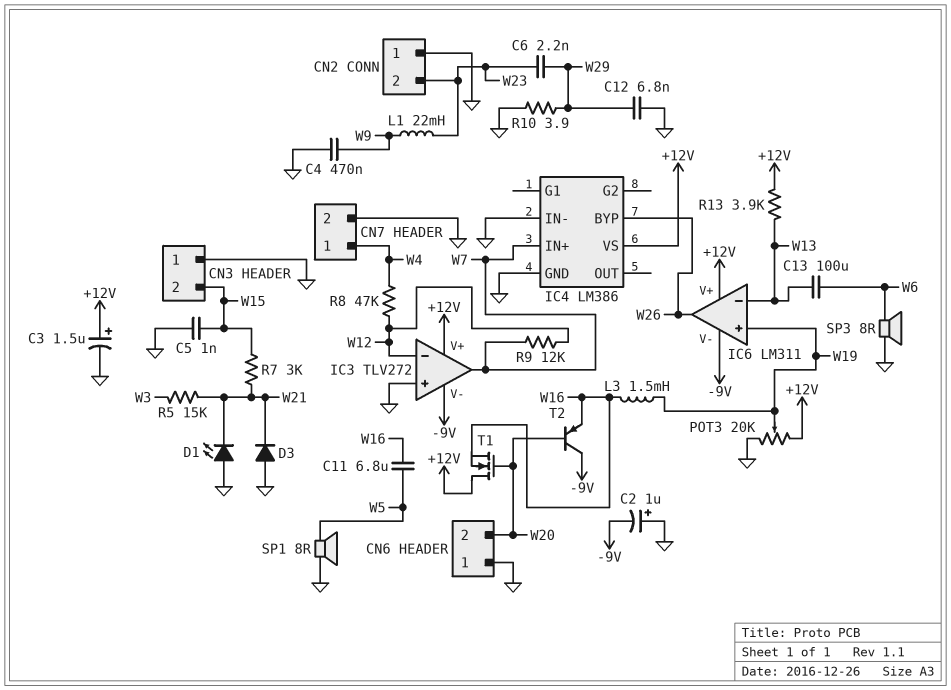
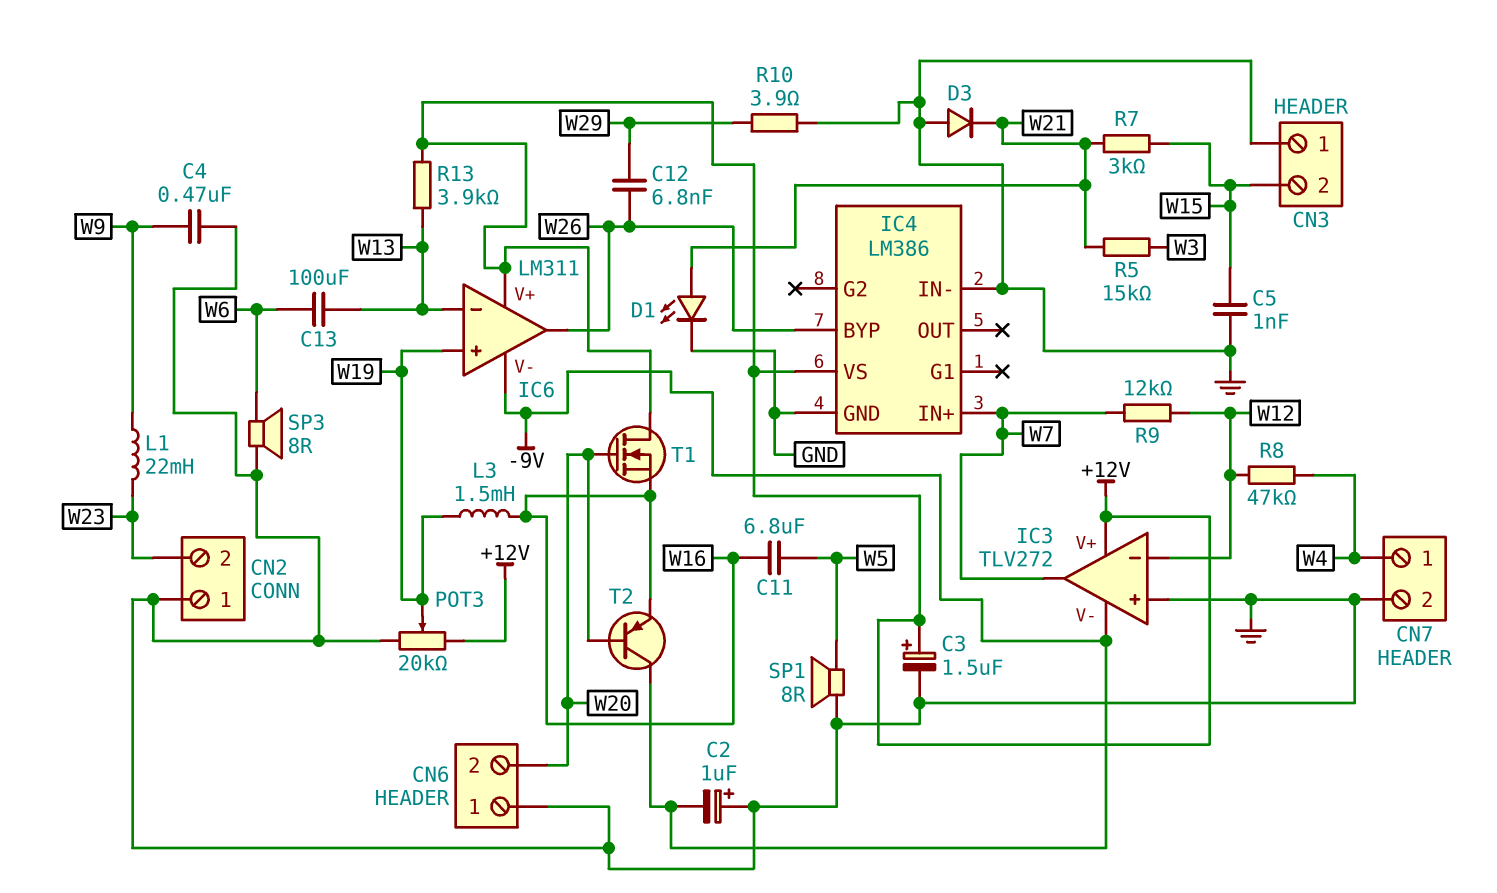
C6: 2.2nF (W23, W29) -> none
C12: 6.8nF (GND, W29) -> 6.8nF (W26, W29)
D1: LED (A GND, K W21) -> LED (A W21, K GND)

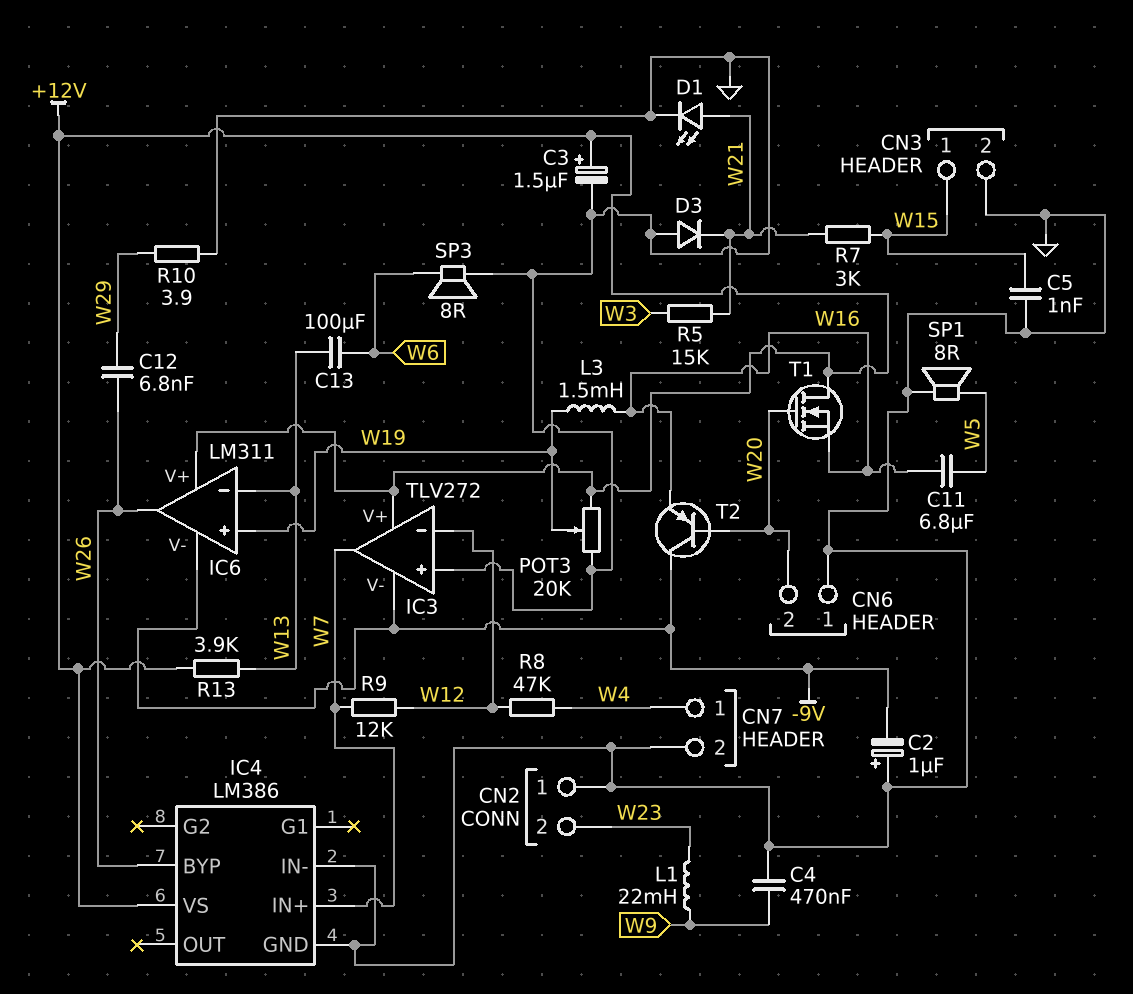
CN3 pin 1: GND -> W15
CN3 pin 2: W15 -> GND

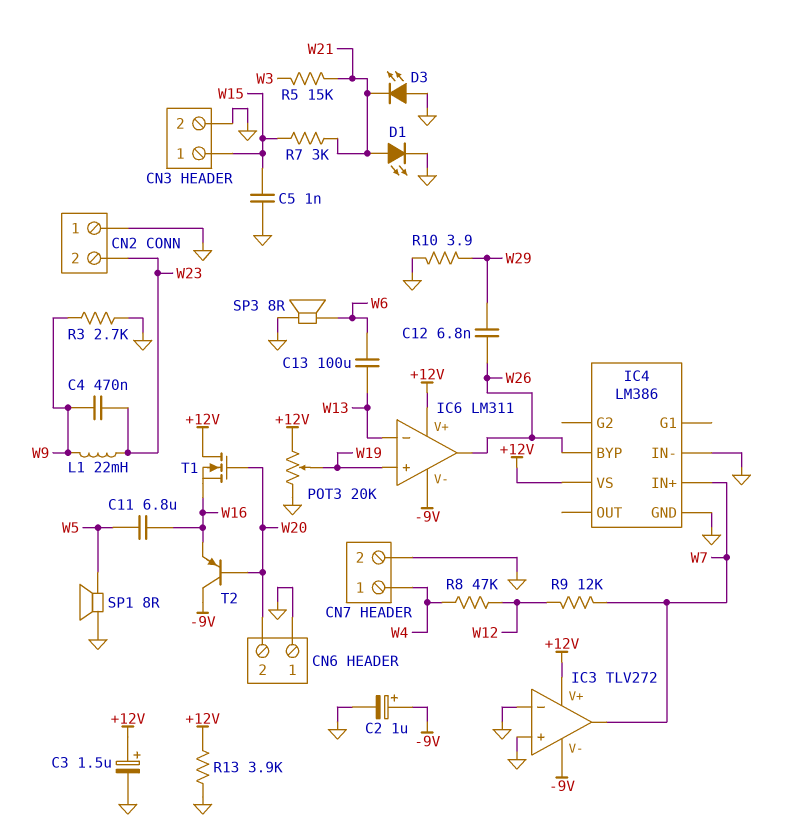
C2: 1uF (plus GND, minus -9V) -> 1uF (plus -9V, minus GND)
C4: 470nF (GND, W9) -> 470nF (W9, W23)
D3: diode (A GND, K W21) -> LED (A GND, K W21)
IC3 pin in-: W12 -> GND
L3: 1.5mH (W16, W19) -> none
R3: none -> 2.7k (GND, W9)
R13: 3.9k (+12V, W13) -> 3.9k (+12V, GND)

